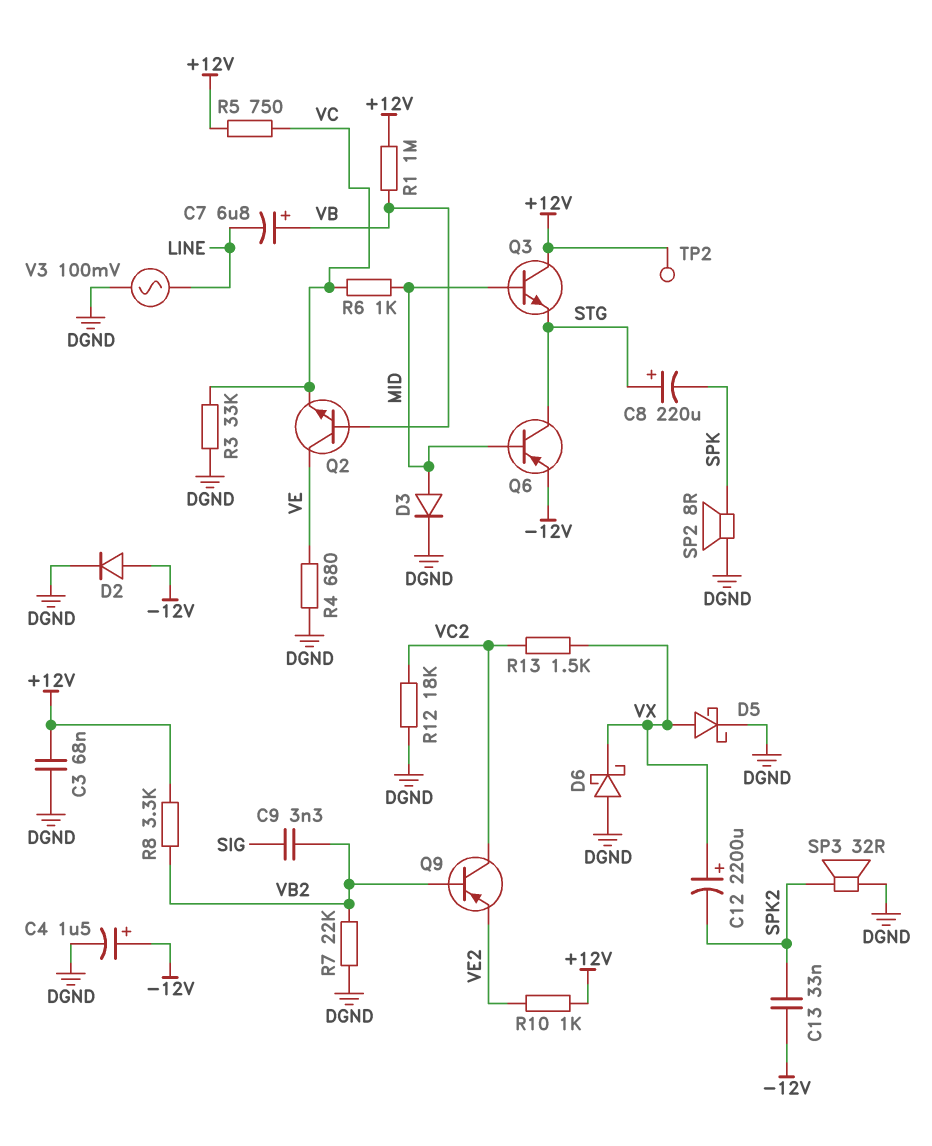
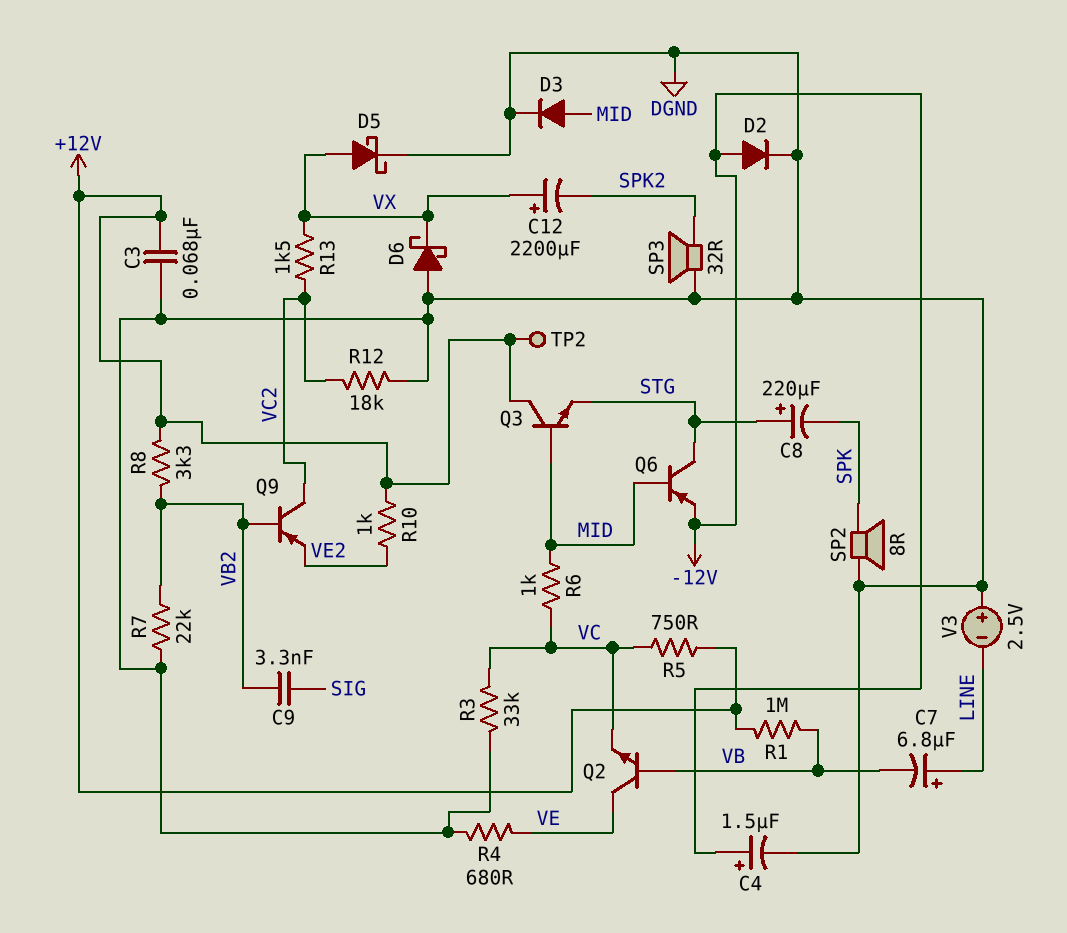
C7: 6.8uF (plus VB, minus LINE) -> 6.8uF (plus LINE, minus VB)
C13: 33nF (-12V, SPK2) -> none
V3: AC 100mV (DGND, LINE) -> 2.5V (plus DGND, minus LINE)

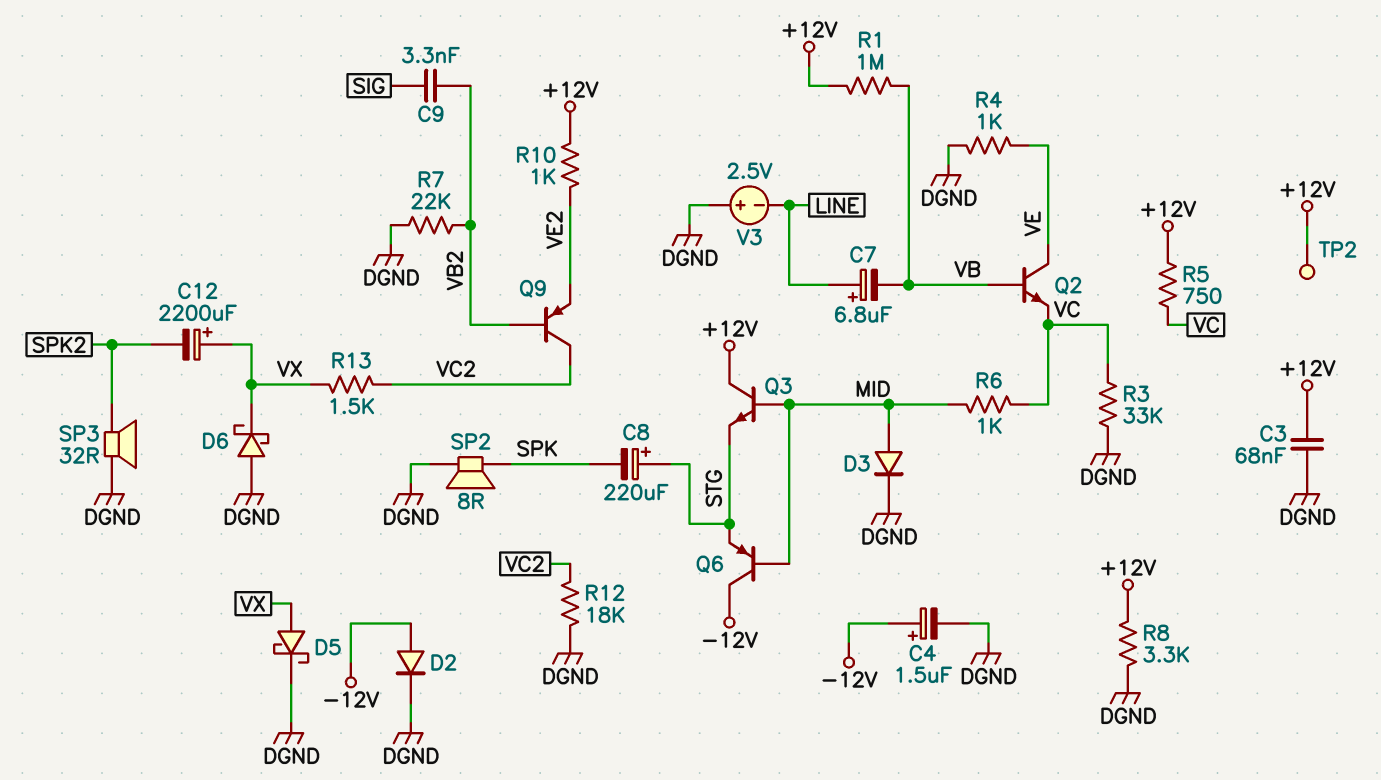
Q6: PNP (B MID, C STG, E -12V) -> PNP (B MID, C -12V, E STG)
R4: 680 (DGND, VE) -> 1k (DGND, VE)
R8: 3.3k (+12V, VB2) -> 3.3k (+12V, DGND)

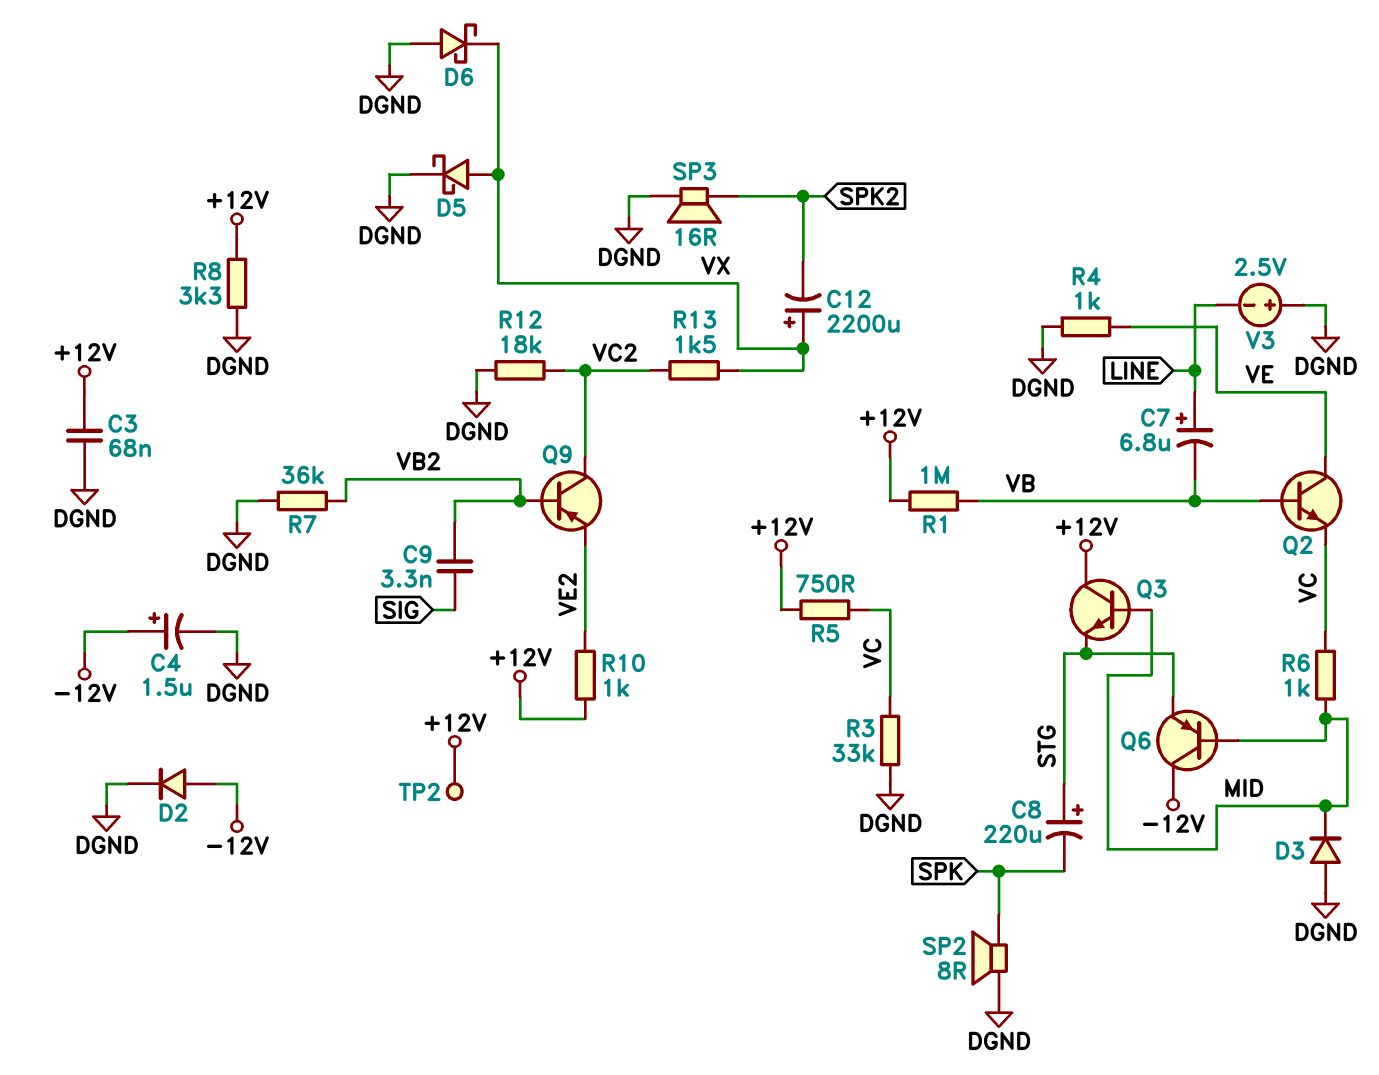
D3: diode (A MID, K DGND) -> diode (A DGND, K MID)
R7: 22k (DGND, VB2) -> 36k (DGND, VB2)
SP3: speaker 32R (DGND, SPK2) -> speaker 16R (DGND, SPK2)

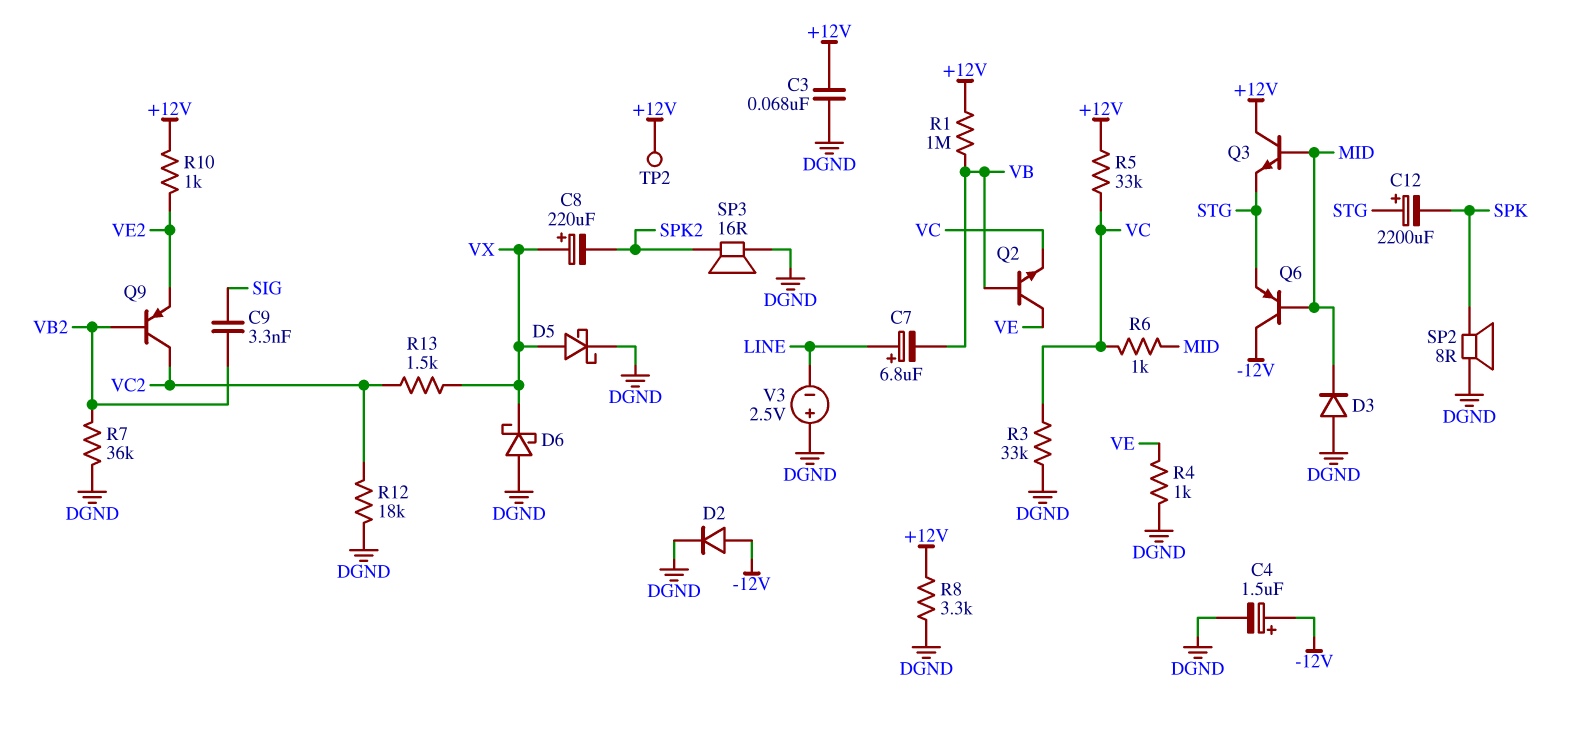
C8: 220uF (plus STG, minus SPK) -> 220uF (plus VX, minus SPK2)
C12: 2200uF (plus VX, minus SPK2) -> 2200uF (plus STG, minus SPK)
R5: 750 (+12V, VC) -> 33k (+12V, VC)

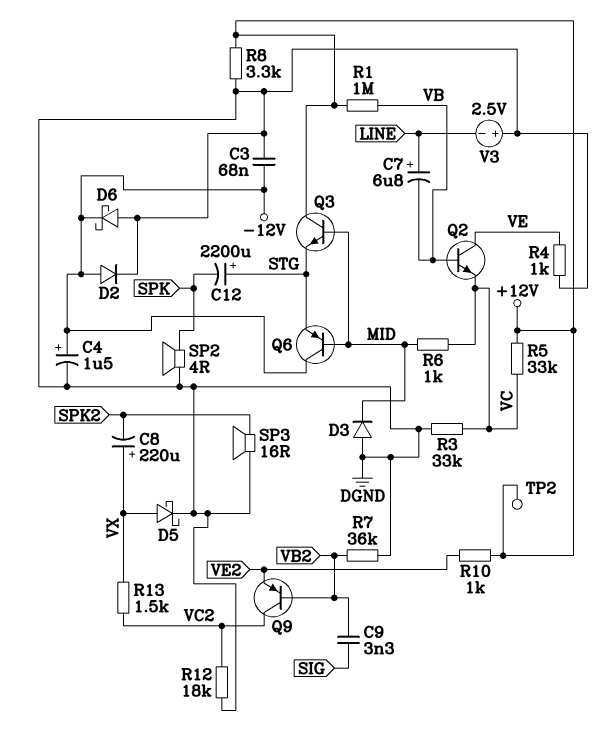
C3: 68nF (+12V, DGND) -> 68nF (-12V, DGND)
D6: schottky (A DGND, K VX) -> schottky (A DGND, K -12V)
SP2: speaker 8R (DGND, SPK) -> speaker 4R (DGND, SPK)

